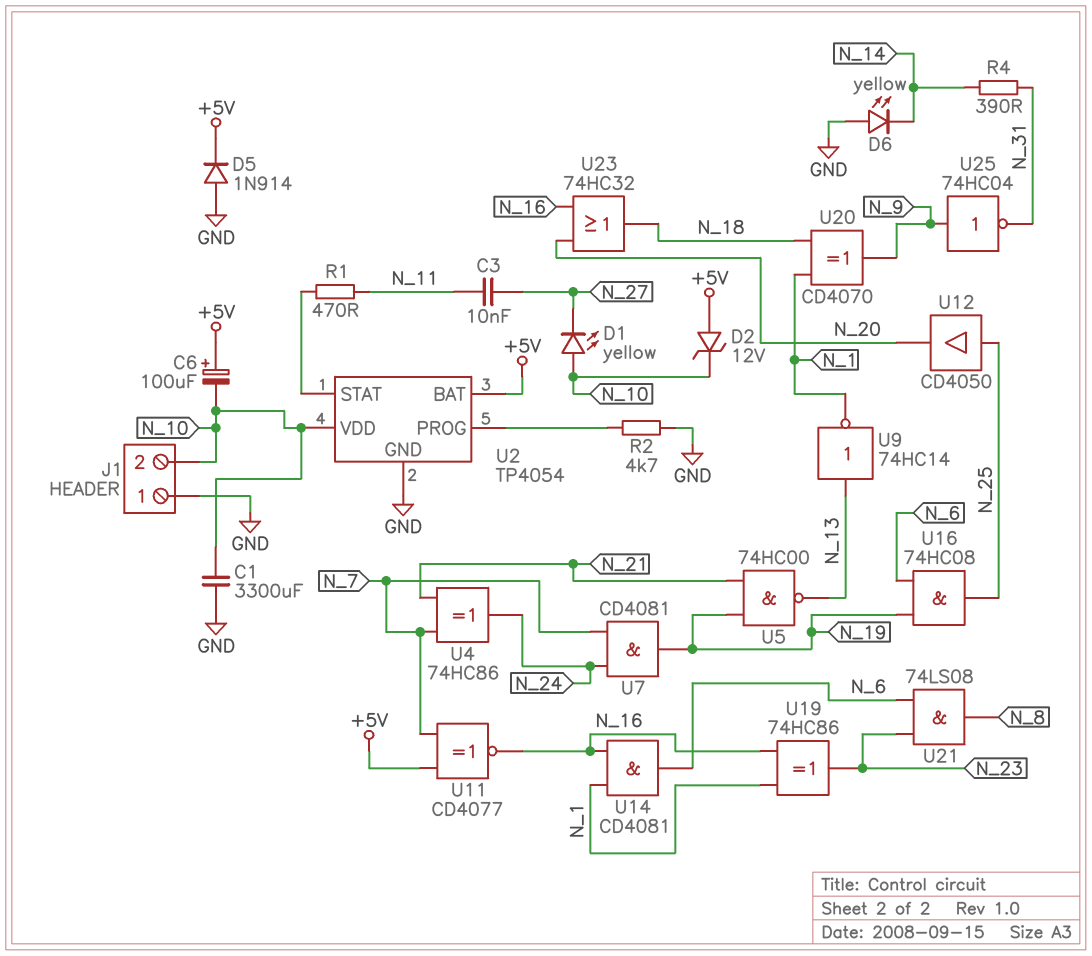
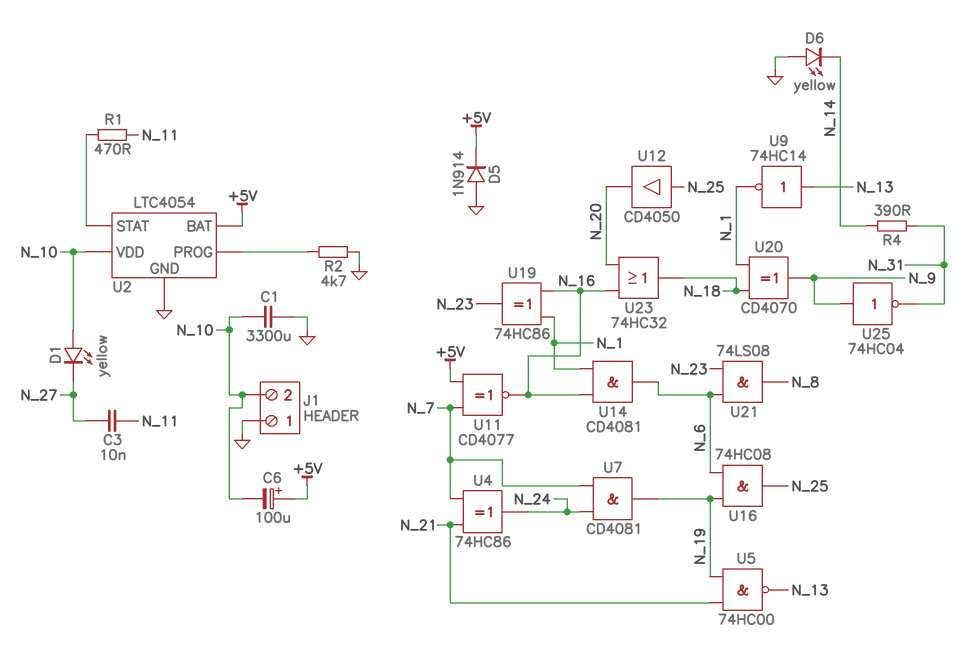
D2: zener 12V (A +5V, K N_10) -> none
U2: TP4054 -> LTC4054

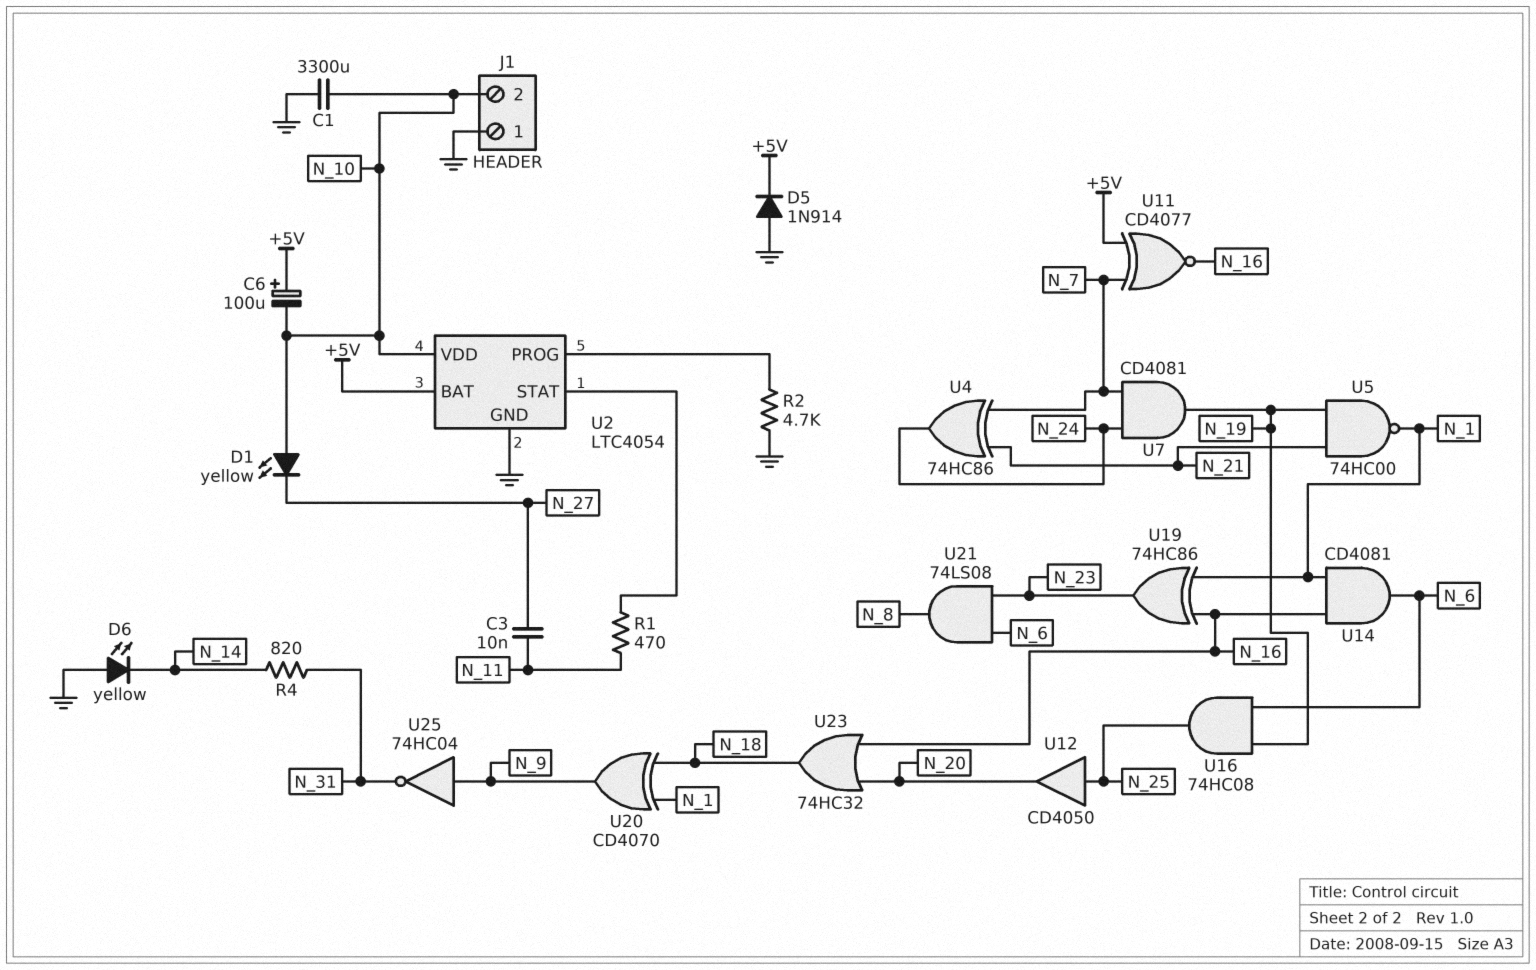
R4: 390 (N_14, N_31) -> 820 (N_14, N_31)
U5: NAND 74HC00 (in N_19, in N_21, out N_13) -> NAND 74HC00 (in N_19, in N_21, out N_1)
U9: NOT 74HC14 (in N_13, out N_1) -> none

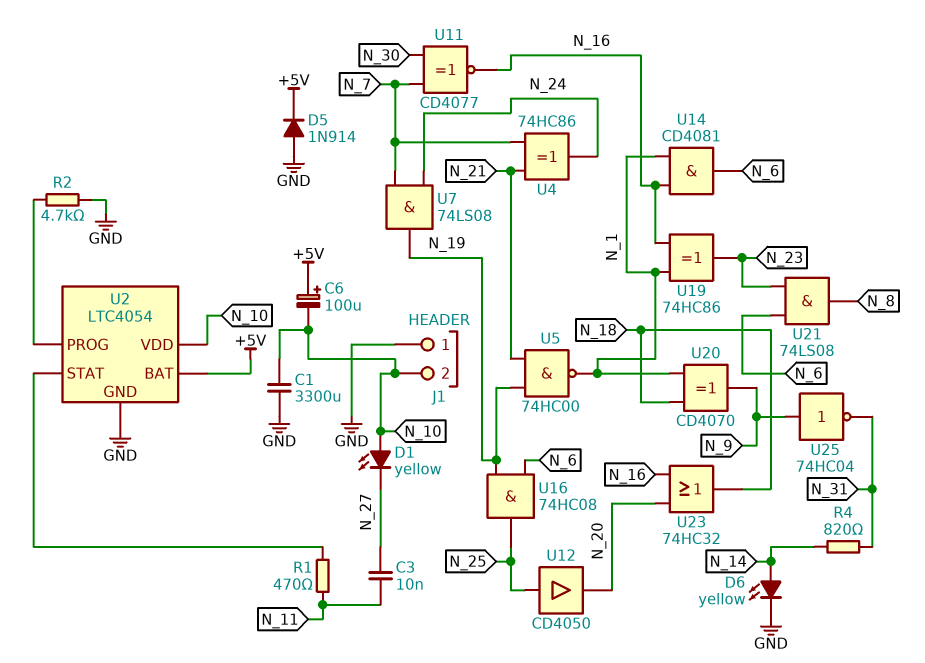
D6: LED yellow (A GND, K N_14) -> LED yellow (A N_14, K GND)
U7: AND CD4081 (in N_7, in N_24, out N_19) -> AND 74LS08 (in N_7, in N_24, out N_19)
U11: XNOR CD4077 (in +5V, in N_7, out N_16) -> XNOR CD4077 (in N_7, in N_30, out N_16)

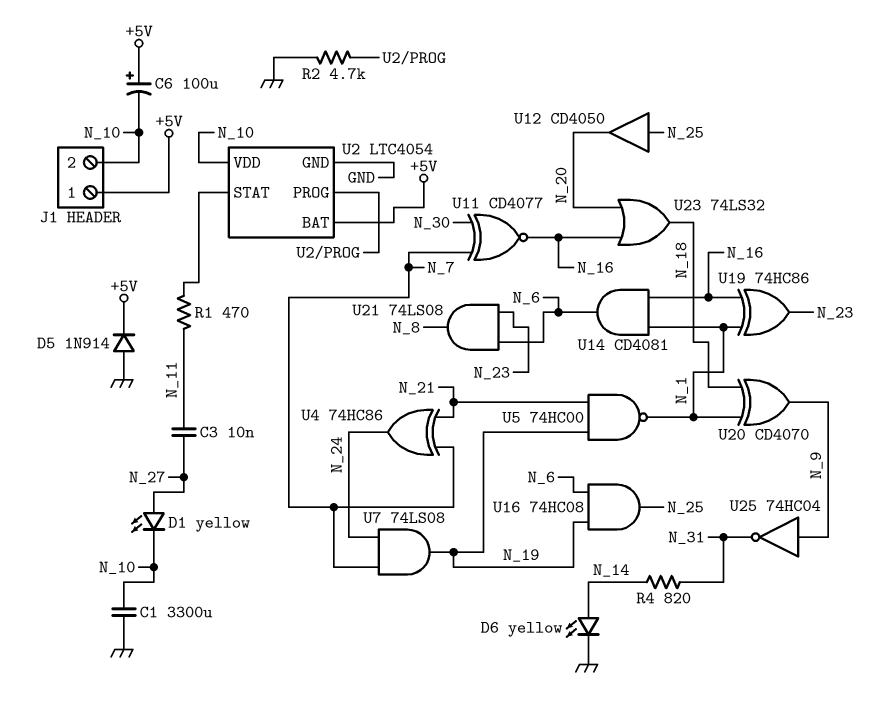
D1: LED yellow (A N_10, K N_27) -> LED yellow (A N_27, K N_10)
J1 pin 1: GND -> +5V
U23: OR 74HC32 (in N_16, in N_20, out N_18) -> OR 74LS32 (in N_16, in N_20, out N_18)

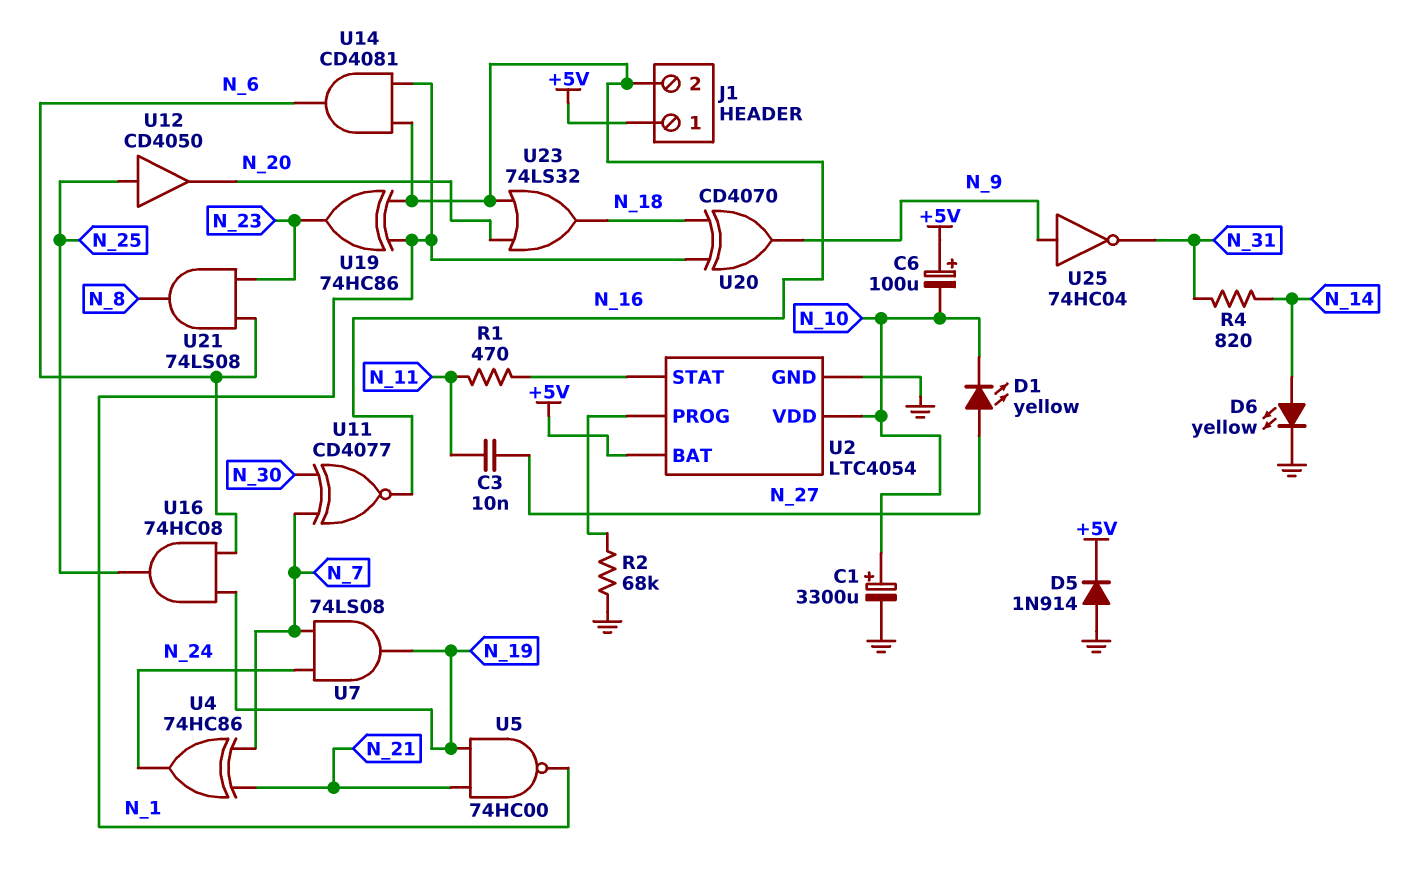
C1: 3300uF (GND, N_10) -> 3300uF (plus N_10, minus GND)
J1 pin 2: N_10 -> N_16
R2: 4.7k (GND, U2/PROG) -> 68k (GND, U2/PROG)

